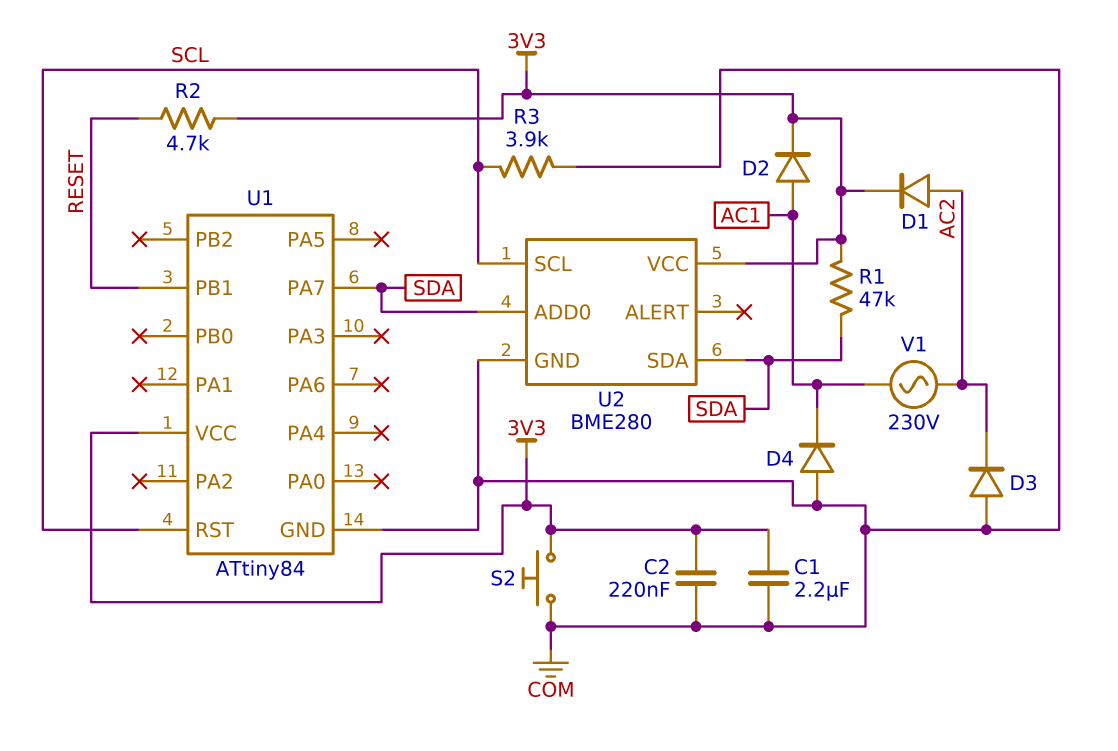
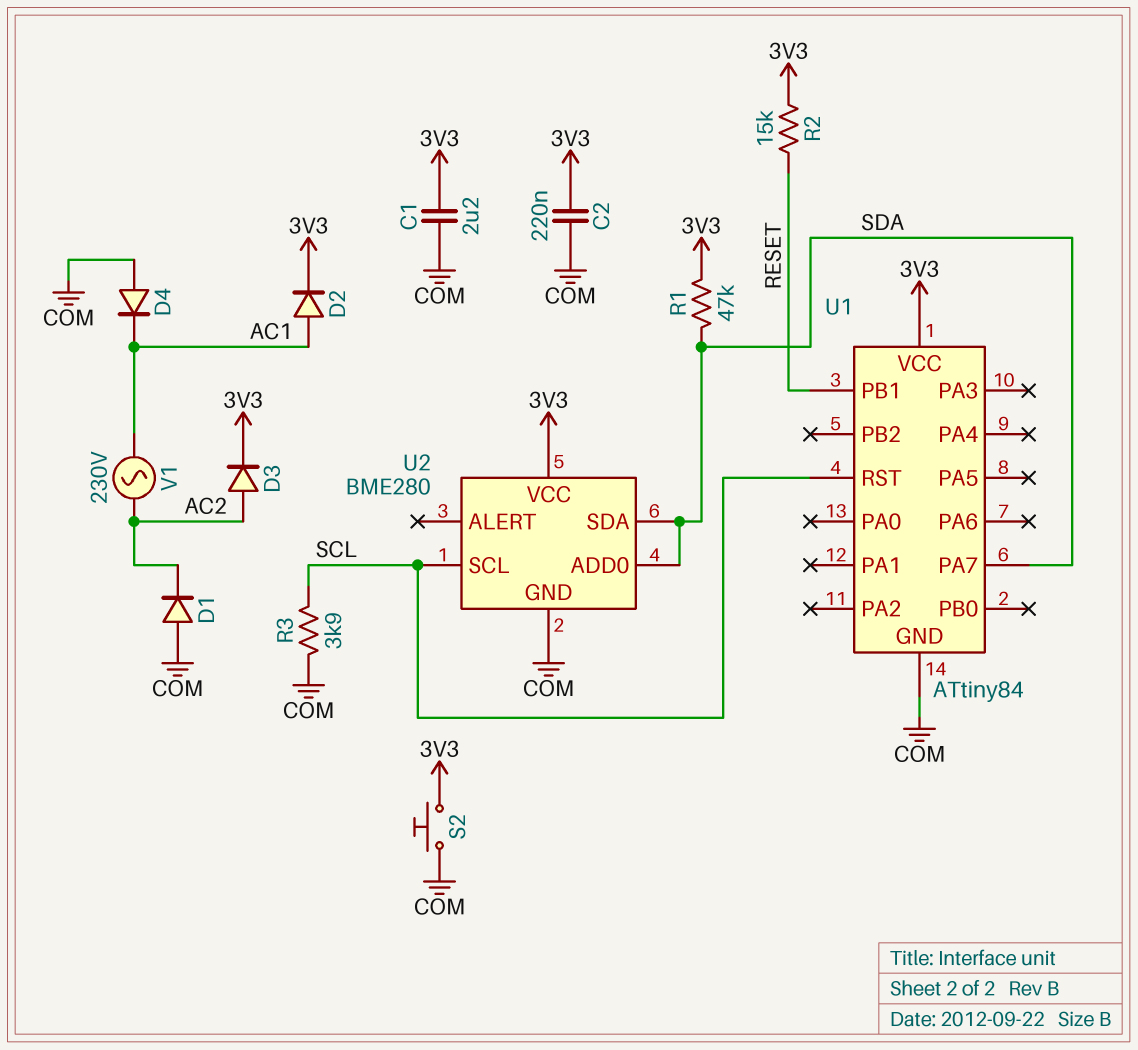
D1: diode (A AC2, K 3V3) -> diode (A COM, K AC2)
D3: diode (A COM, K AC2) -> diode (A AC2, K 3V3)
R2: 4.7k (3V3, RESET) -> 15k (3V3, RESET)

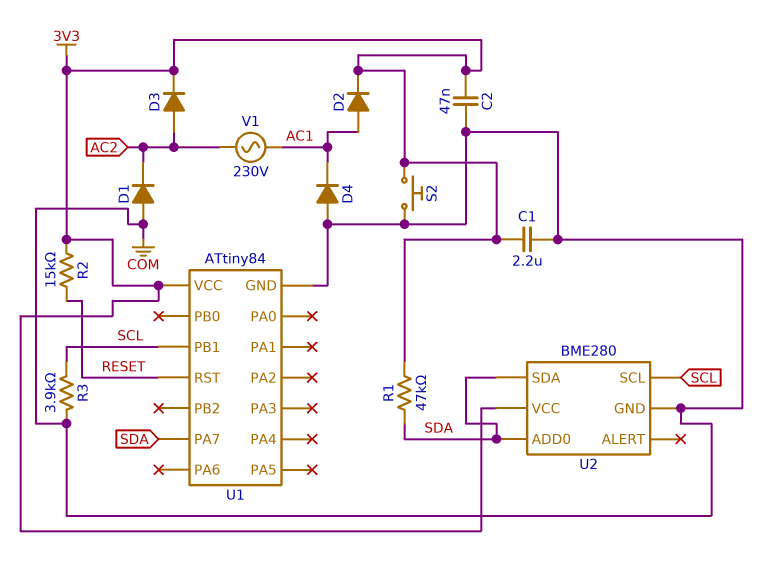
C2: 220nF (3V3, COM) -> 47nF (3V3, COM)
U1 pin PB1: RESET -> SCL
U1 pin RST: SCL -> RESET

